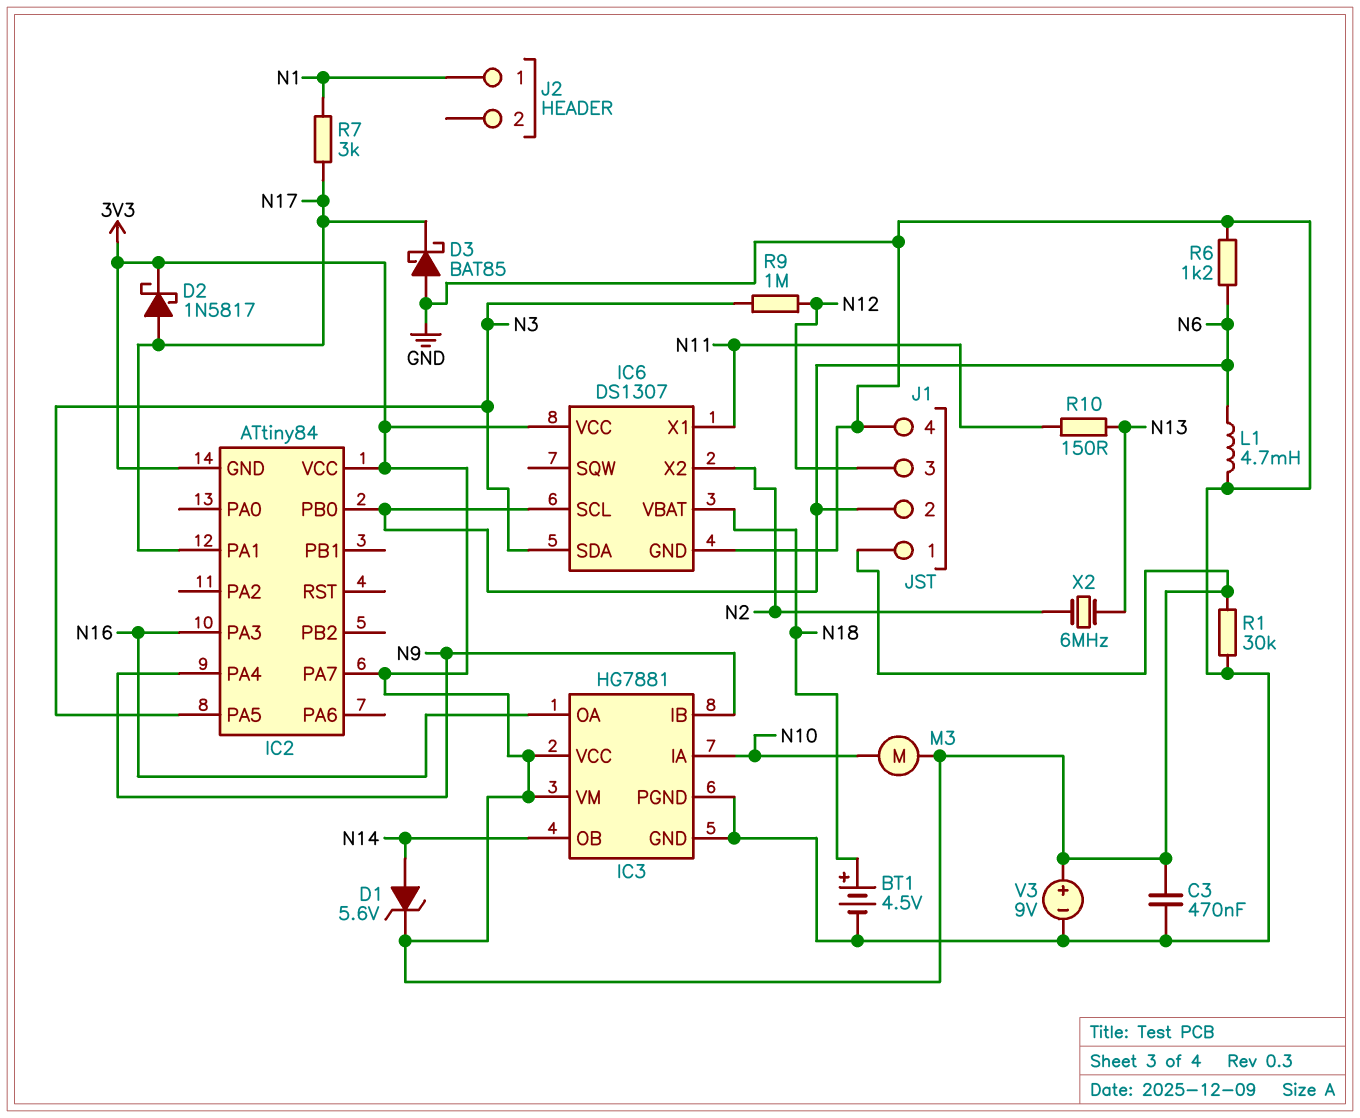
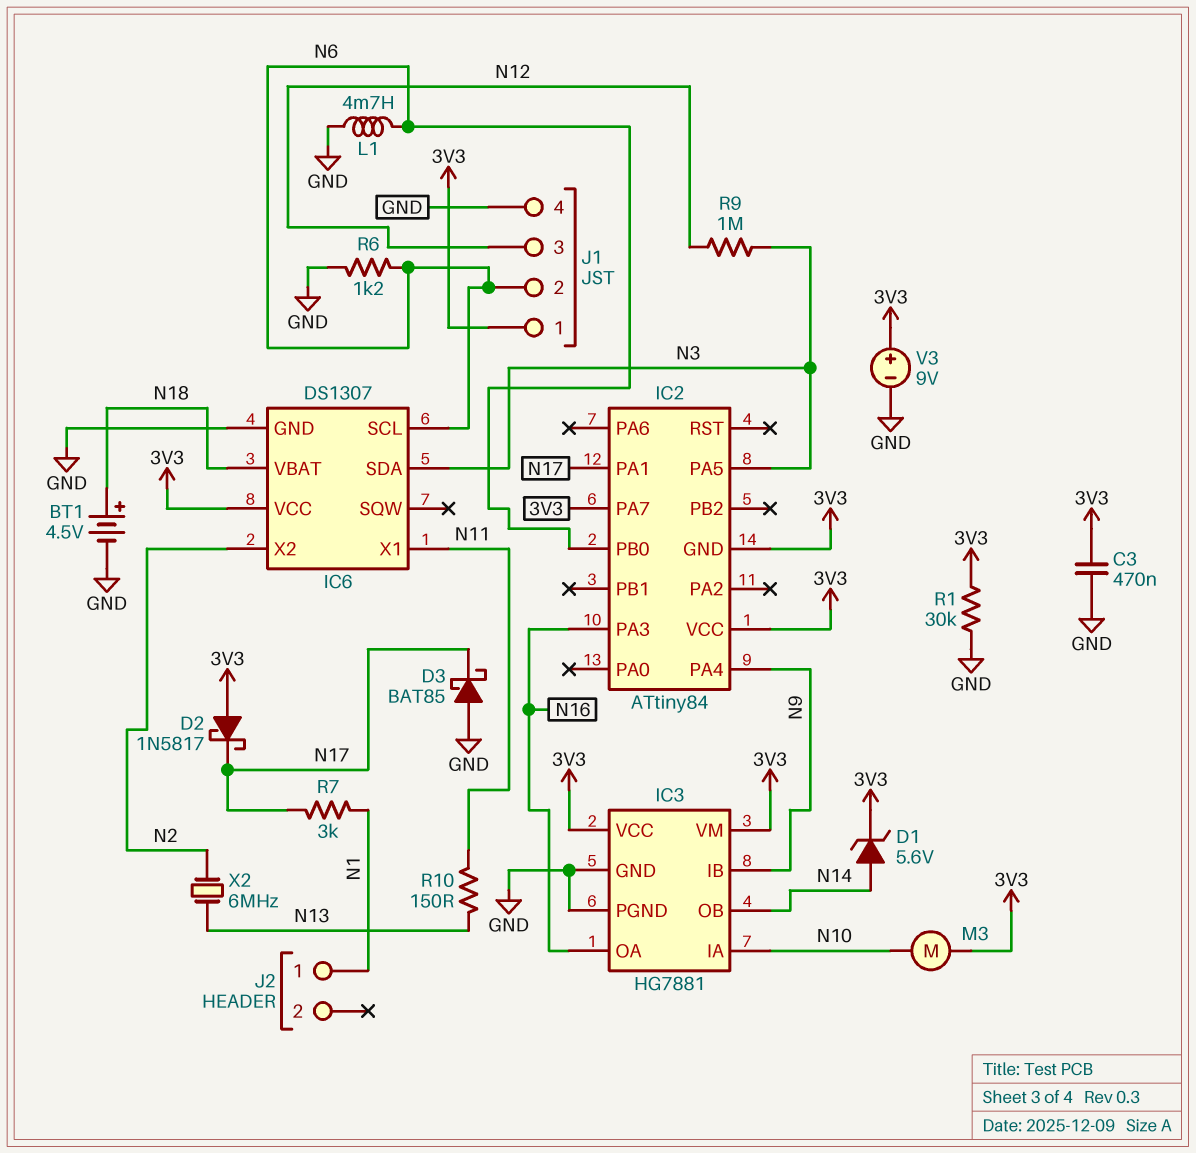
D2: schottky 1N5817 (A N17, K 3V3) -> schottky 1N5817 (A 3V3, K N17)

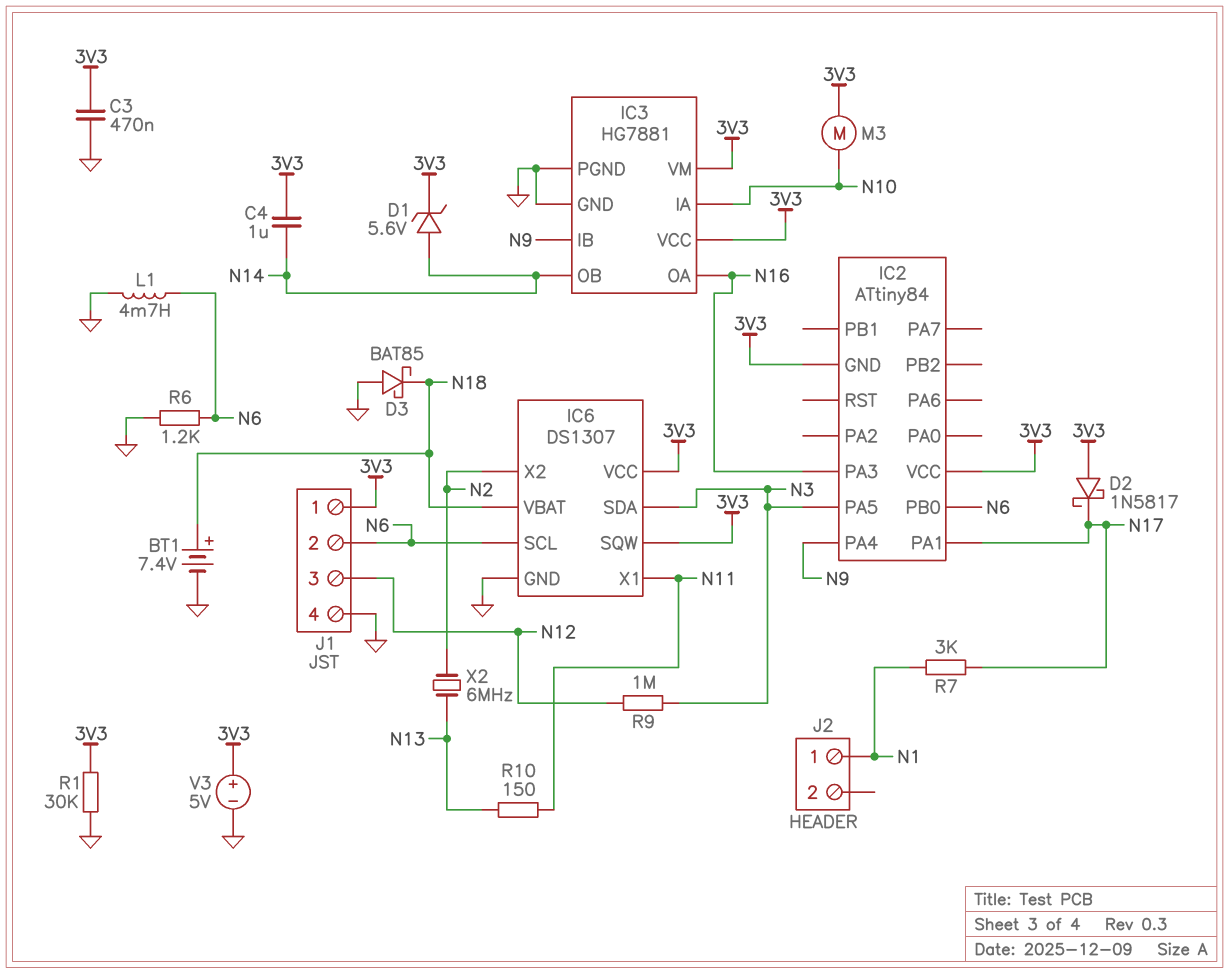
BT1: 4.5V (plus N18, minus GND) -> 7.4V (plus N18, minus GND)
C4: none -> 1uF (3V3, N14)
D3: schottky BAT85 (A GND, K N17) -> schottky BAT85 (A GND, K N18)
IC2 pin PA7: 3V3 -> none
IC6 pin SQW: none -> 3V3
V3: 9V (plus 3V3, minus GND) -> 5V (plus 3V3, minus GND)

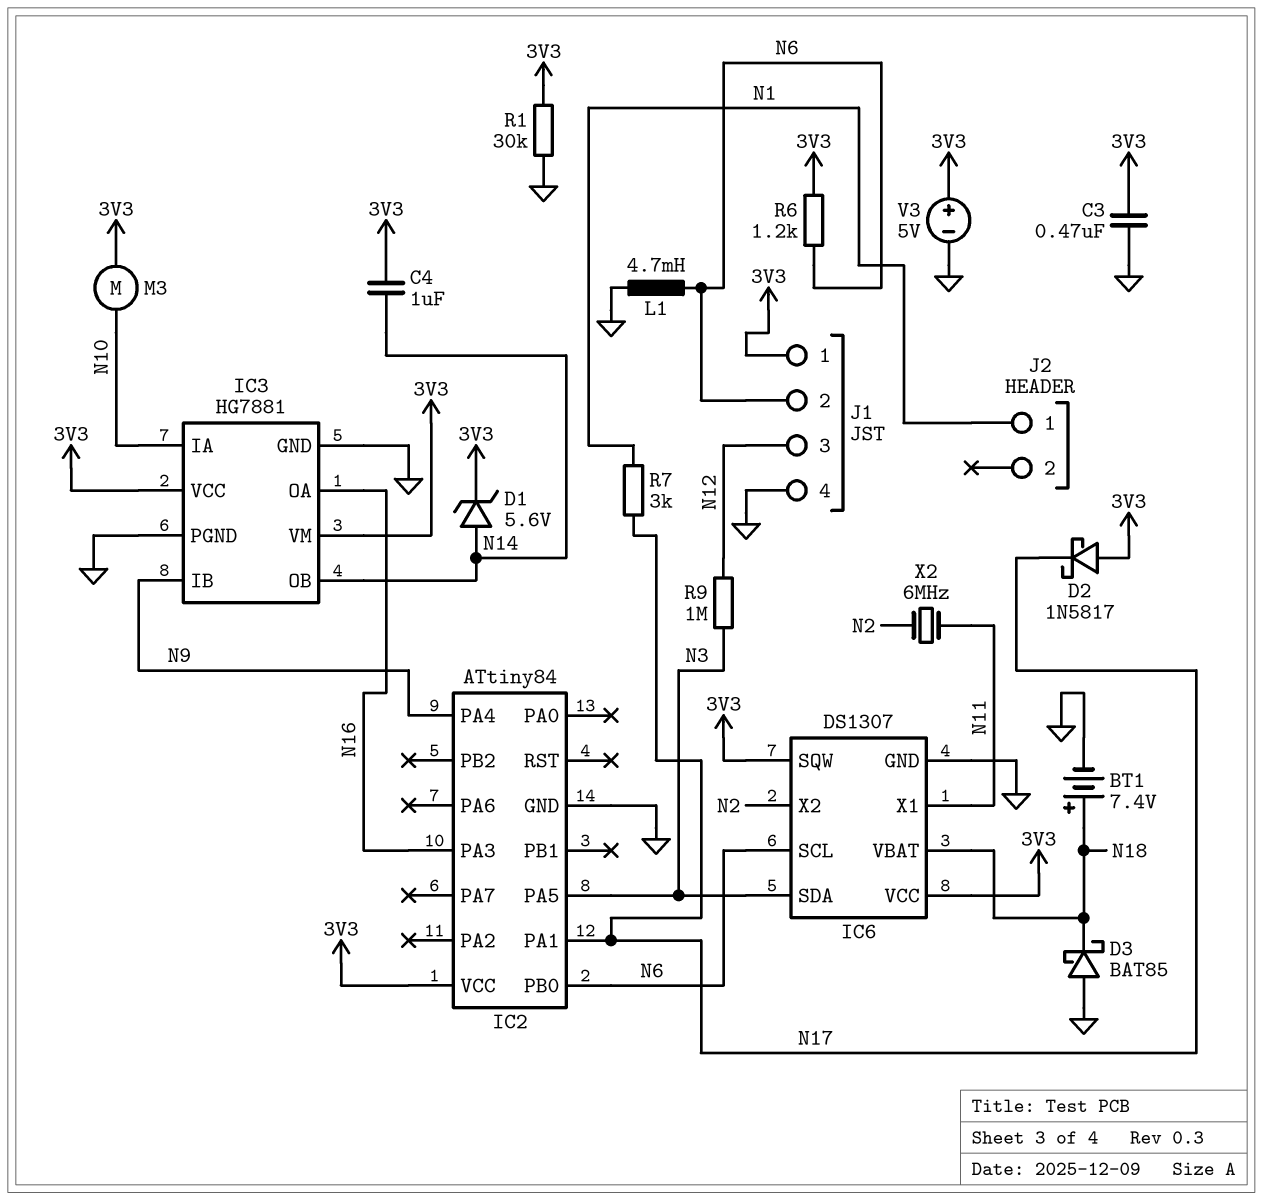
IC2 pin GND: 3V3 -> GND
R6: 1.2k (GND, N6) -> 1.2k (3V3, N6)
R10: 150 (N11, N13) -> none
X2: 6MHz (N2, N13) -> 6MHz (N2, N11)

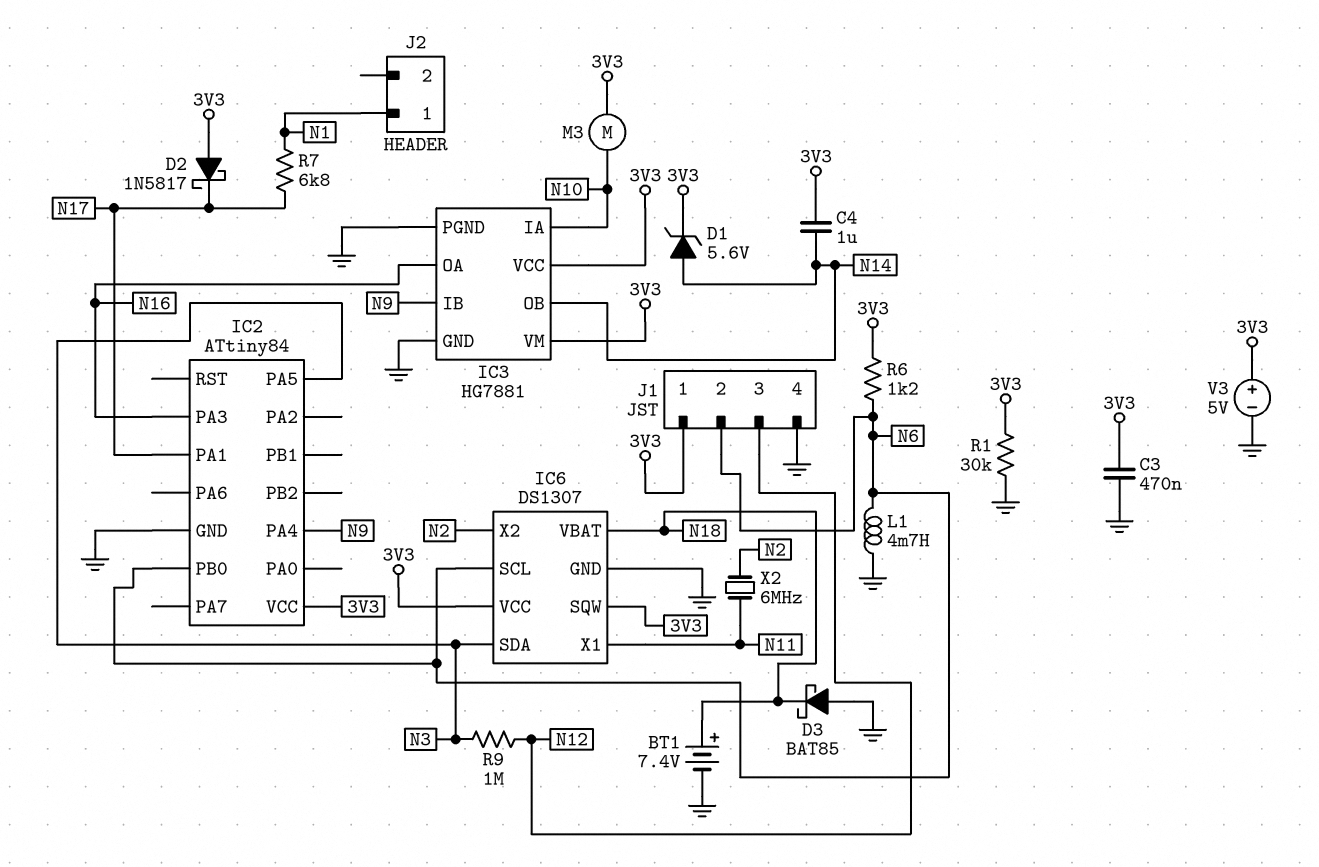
R7: 3k (N1, N17) -> 6.8k (N1, N17)

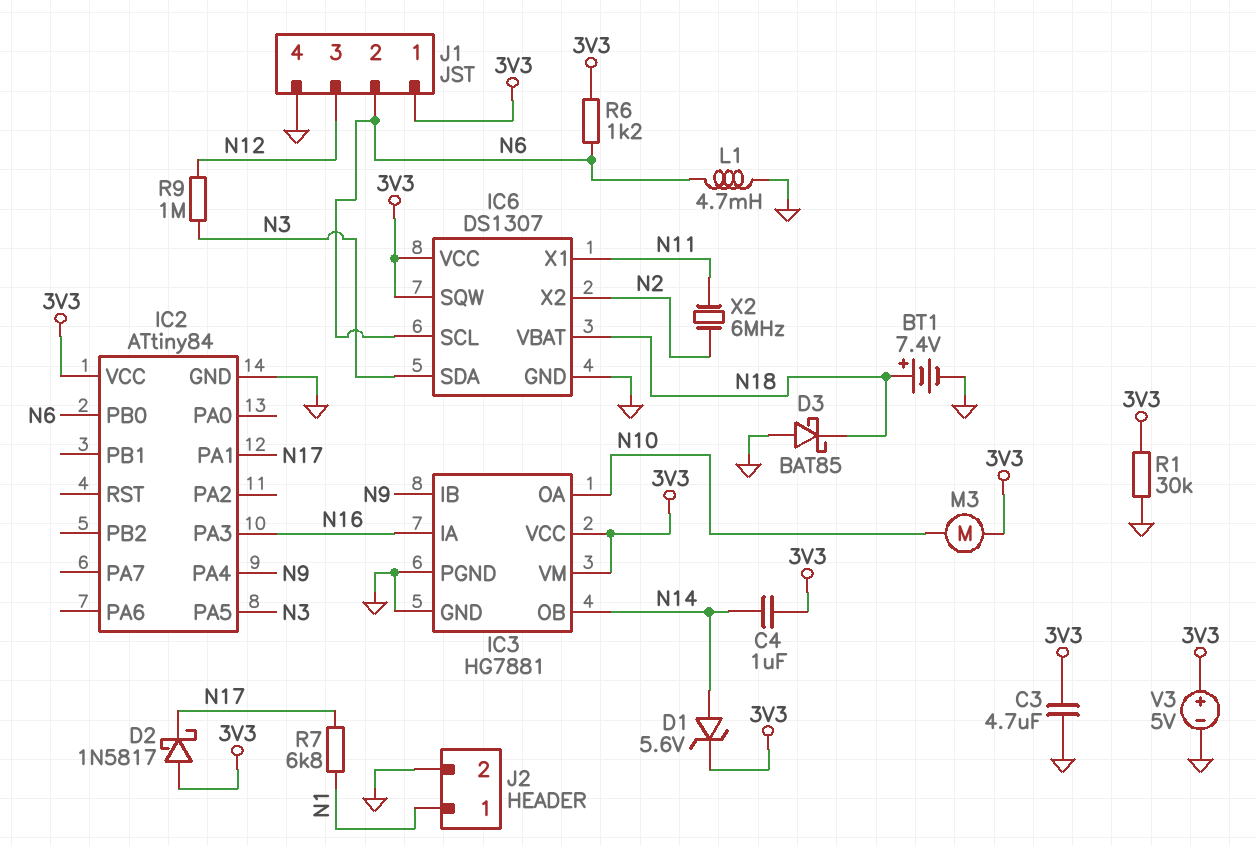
C3: 470nF (3V3, GND) -> 4.7uF (3V3, GND)
IC3 pin IA: N10 -> N16
IC3 pin OA: N16 -> N10
J2 pin 2: none -> GND

